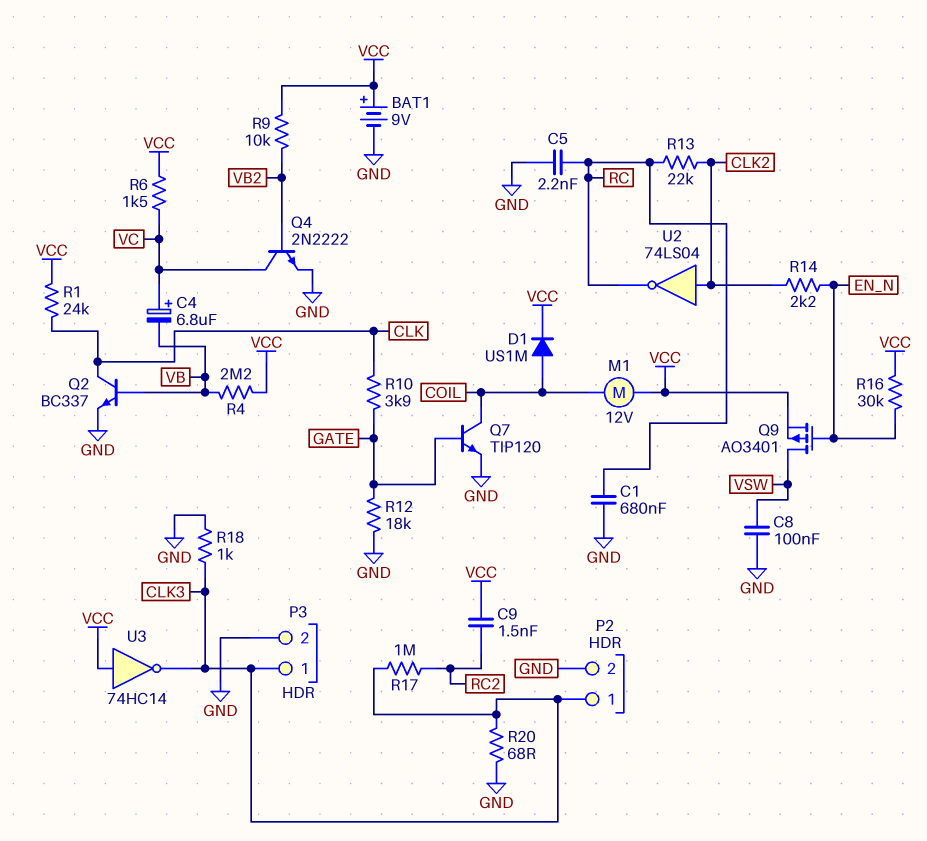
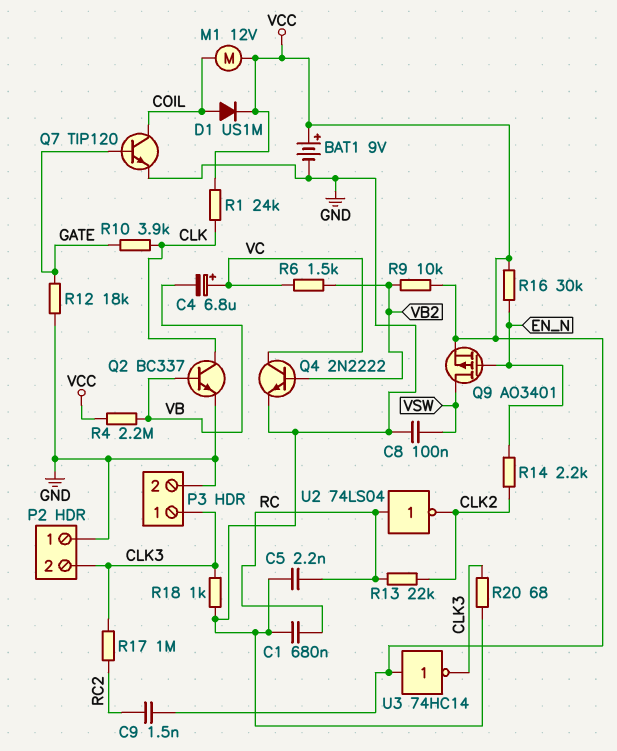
P2 pin 1: CLK3 -> GND
P2 pin 2: GND -> CLK3
R6: 1.5k (VC, VCC) -> 1.5k (VB2, VC)
U2: NOT 74LS04 (in CLK2, out RC) -> NOT 74LS04 (in RC, out CLK2)

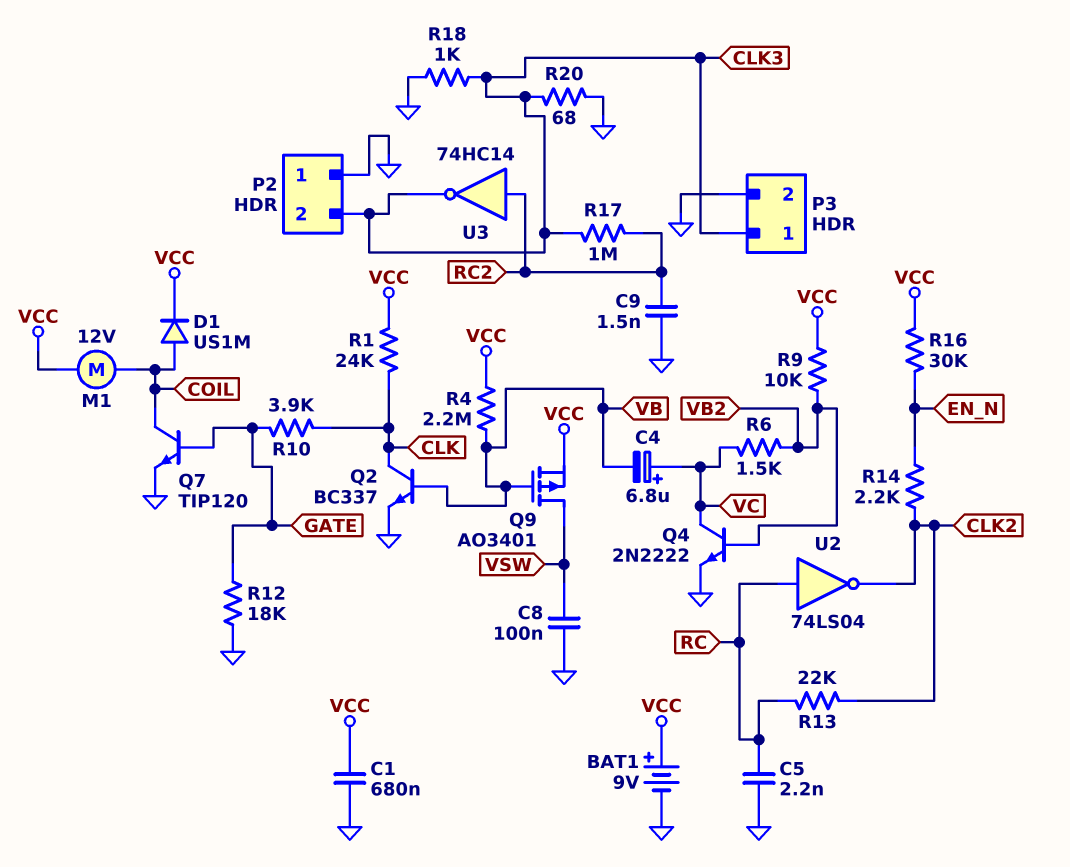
C1: 680nF (GND, RC) -> 680nF (GND, VCC)
C9: 1.5nF (RC2, VCC) -> 1.5nF (GND, RC2)
Q9: PMOS AO3401 (G EN_N, D VSW, S VCC) -> PMOS AO3401 (G VB, D VSW, S VCC)
U3: NOT 74HC14 (in VCC, out CLK3) -> NOT 74HC14 (in RC2, out CLK3)

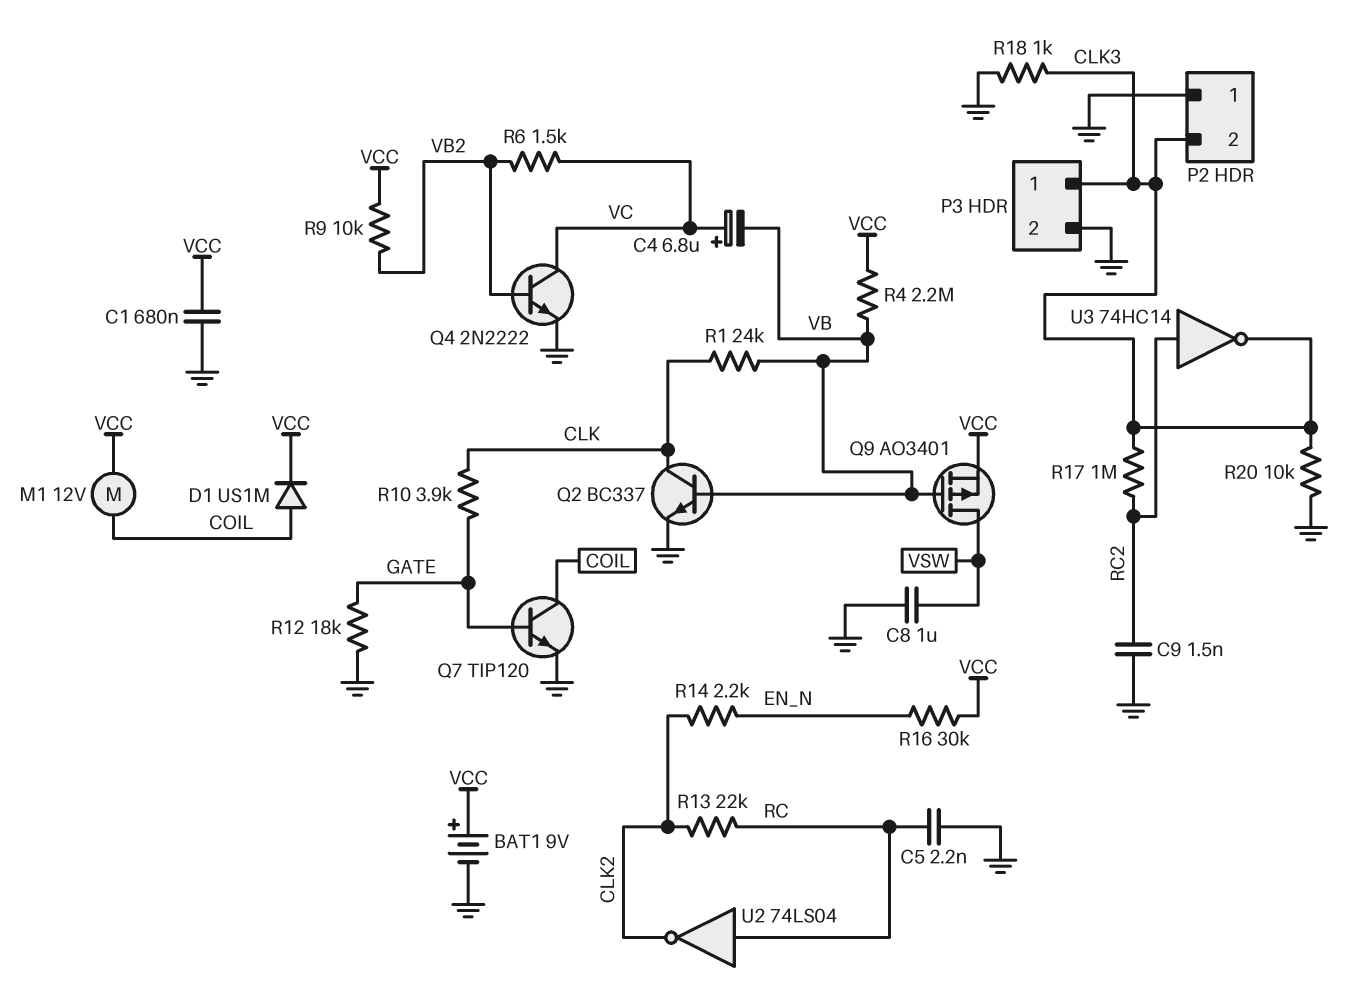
C8: 100nF (GND, VSW) -> 1uF (GND, VSW)
R1: 24k (CLK, VCC) -> 24k (CLK, VB)
R20: 68 (CLK3, GND) -> 10k (CLK3, GND)

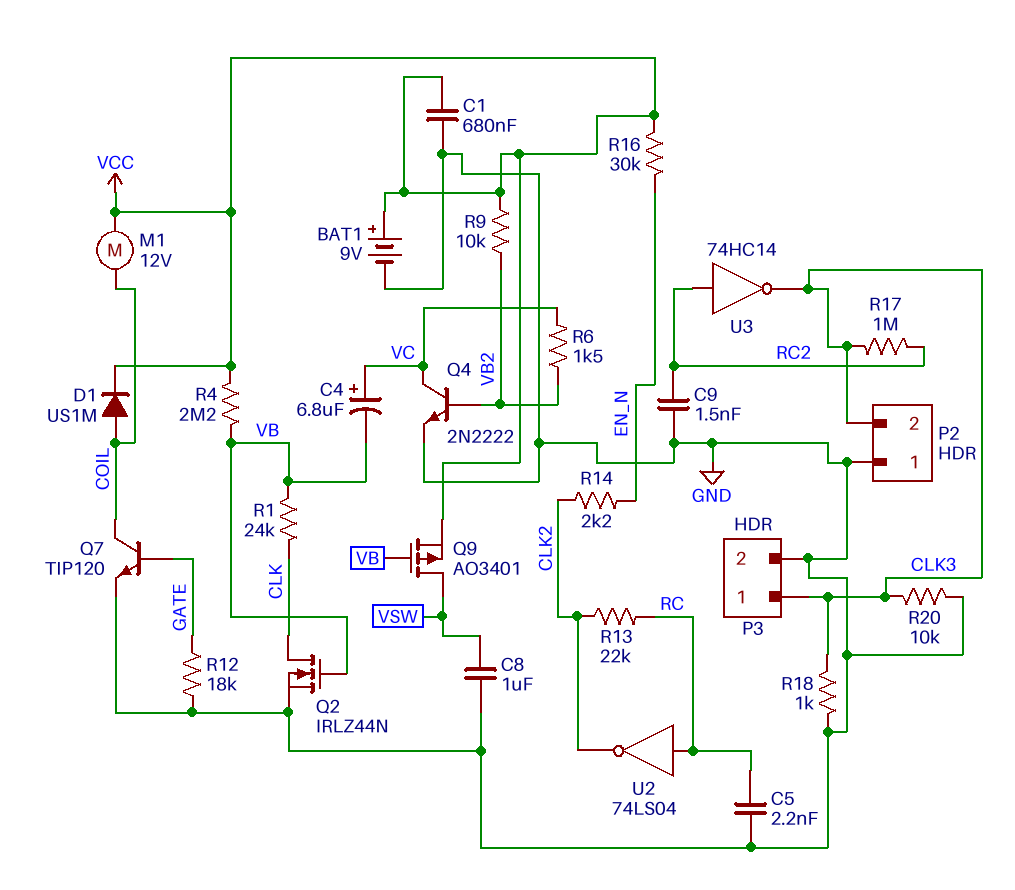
Q2: NPN BC337 (B VB, C CLK, E GND) -> NMOS IRLZ44N (G VB, D CLK, S GND)
R10: 3.9k (CLK, GATE) -> none

